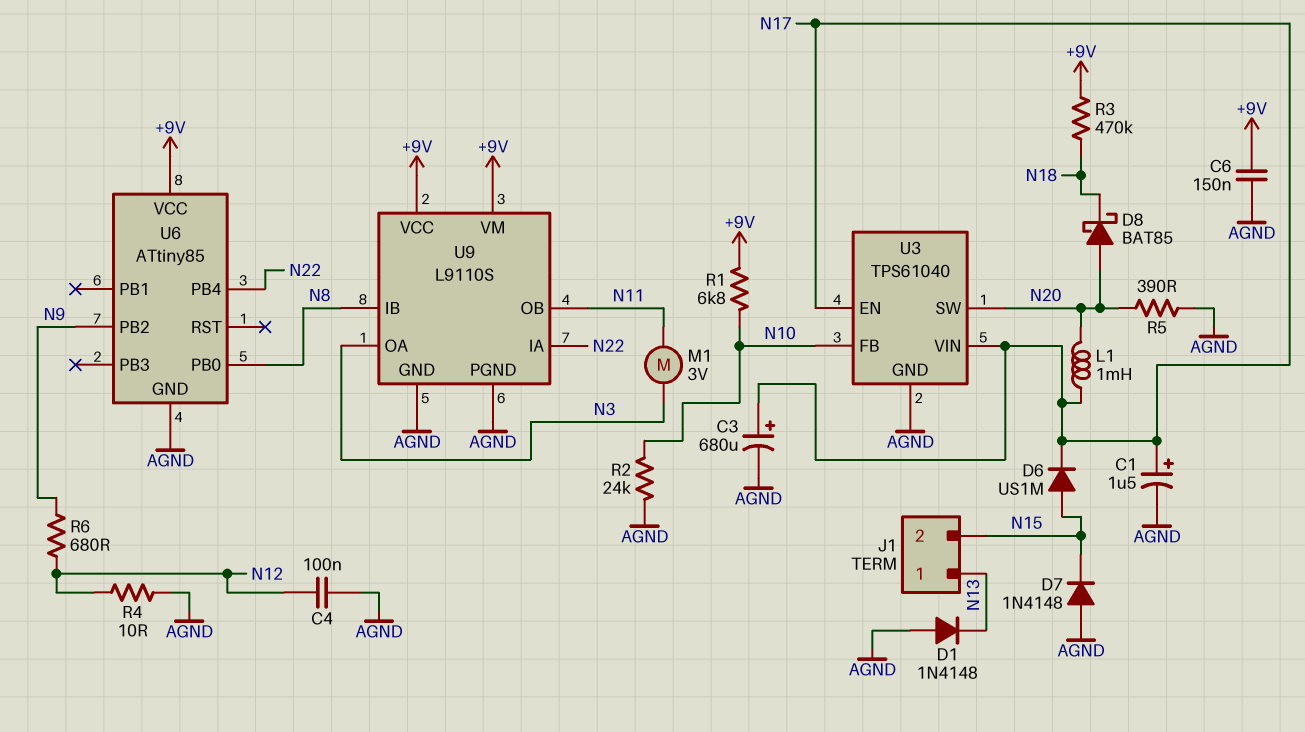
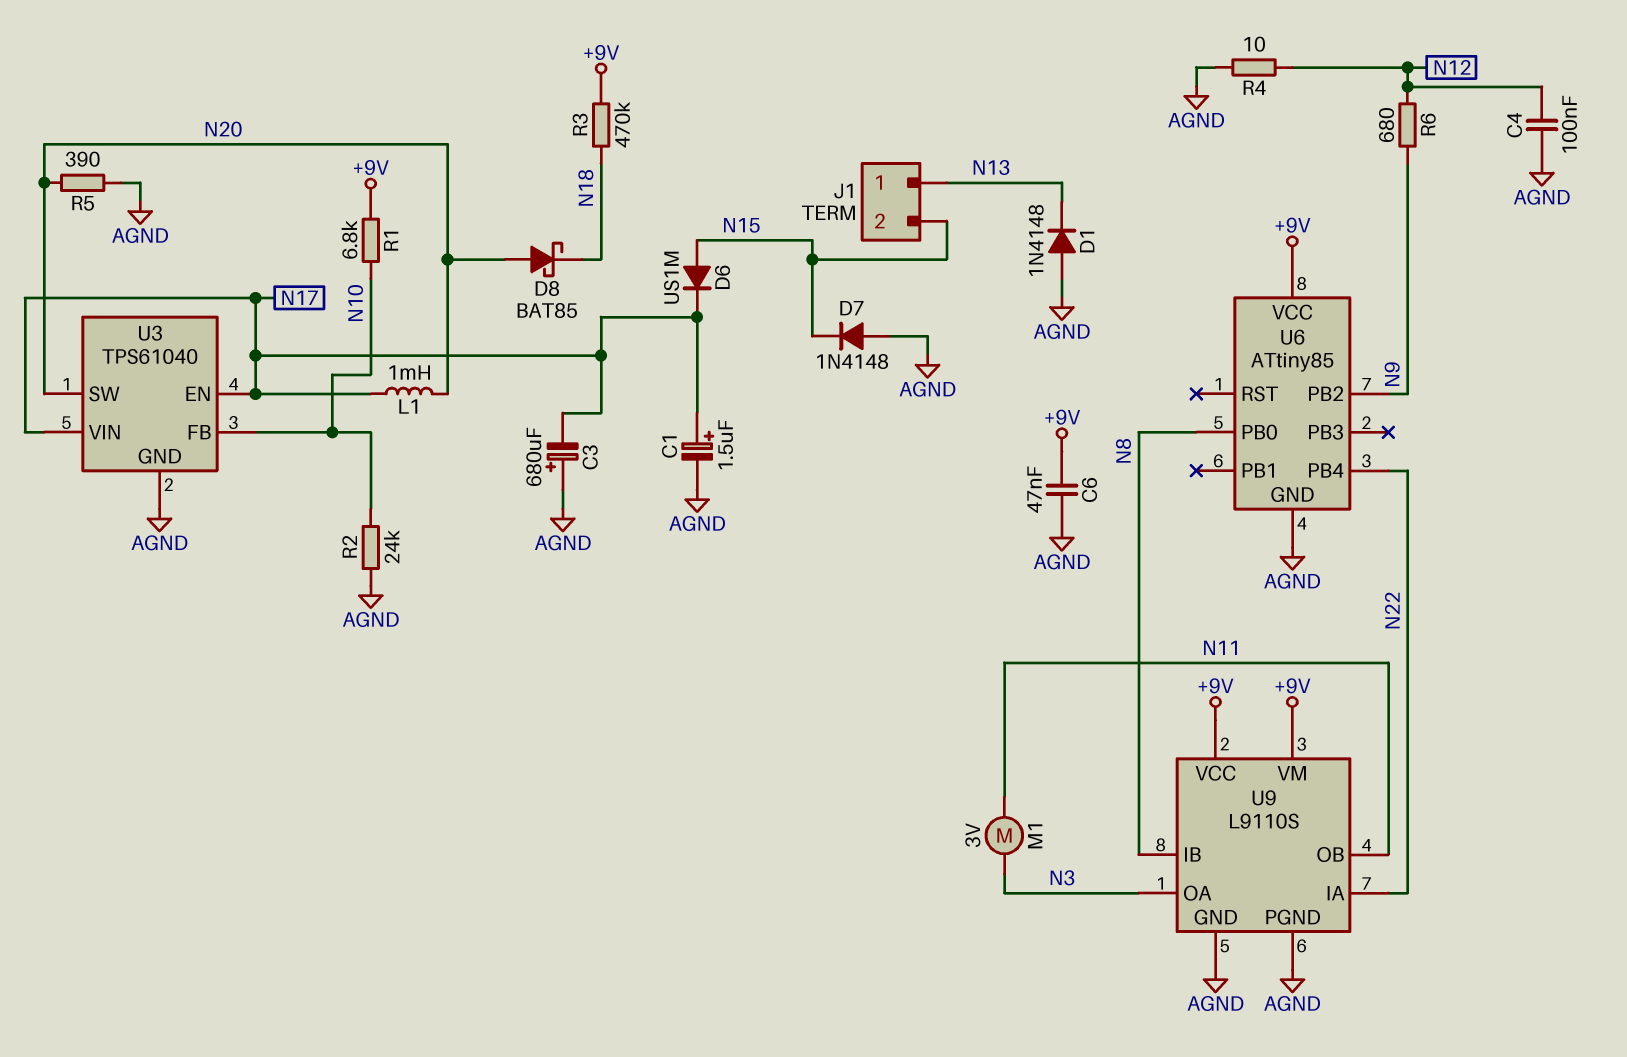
C3: 680uF (plus N17, minus AGND) -> 680uF (plus AGND, minus N17)
C6: 150nF (+9V, AGND) -> 47nF (+9V, AGND)

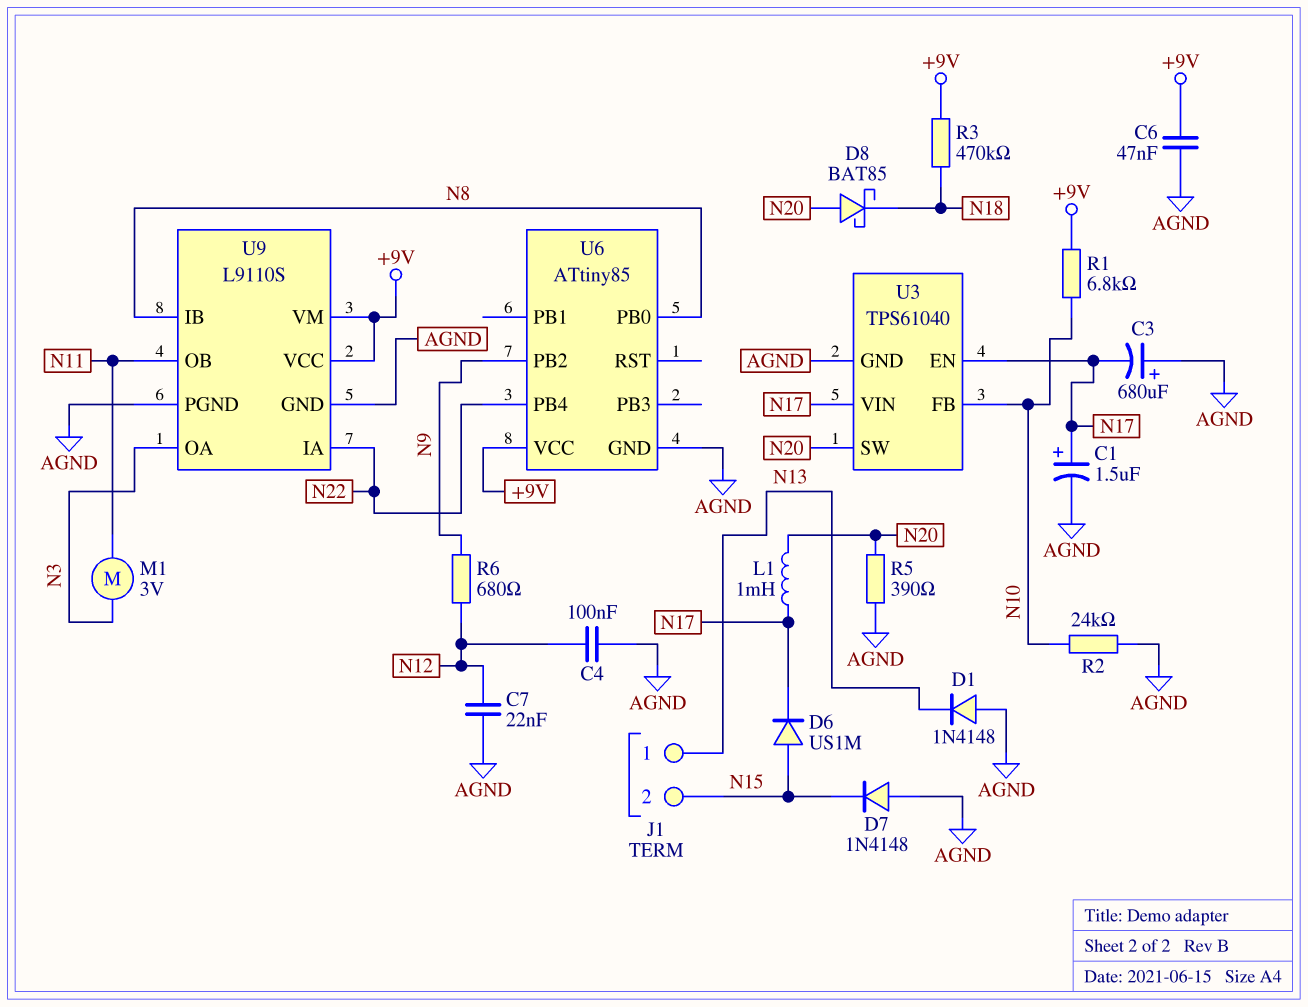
C7: none -> 22nF (AGND, N12)
R4: 10 (AGND, N12) -> none

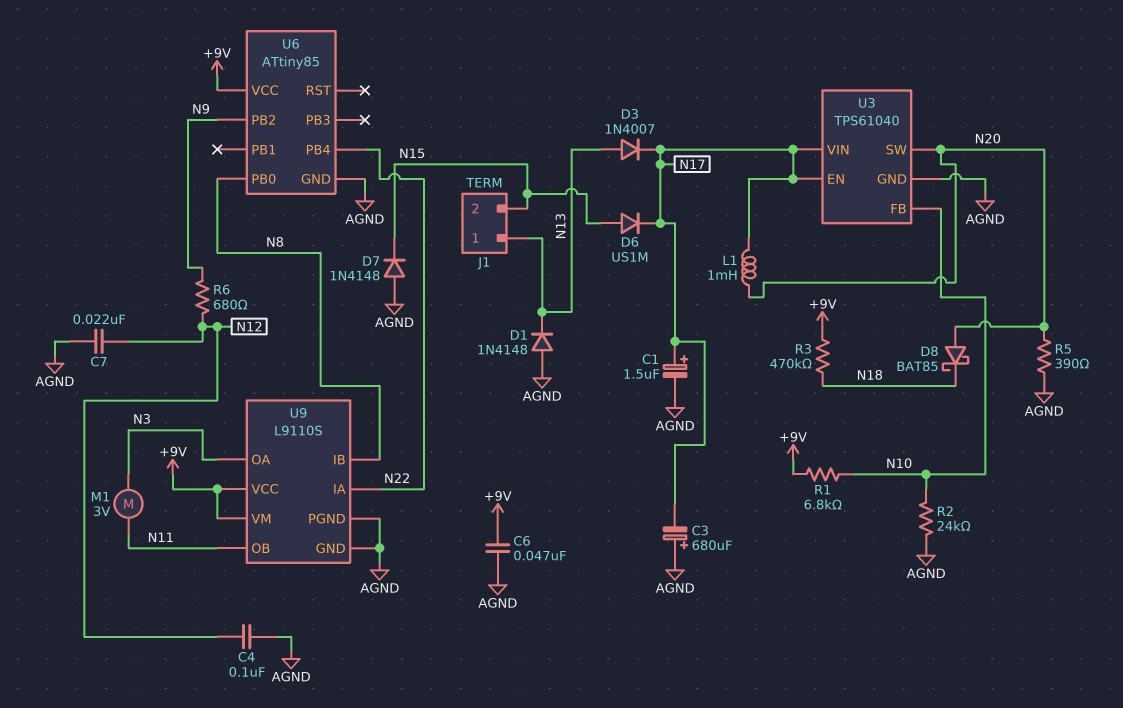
D3: none -> diode 1N4007 (A N13, K N17)

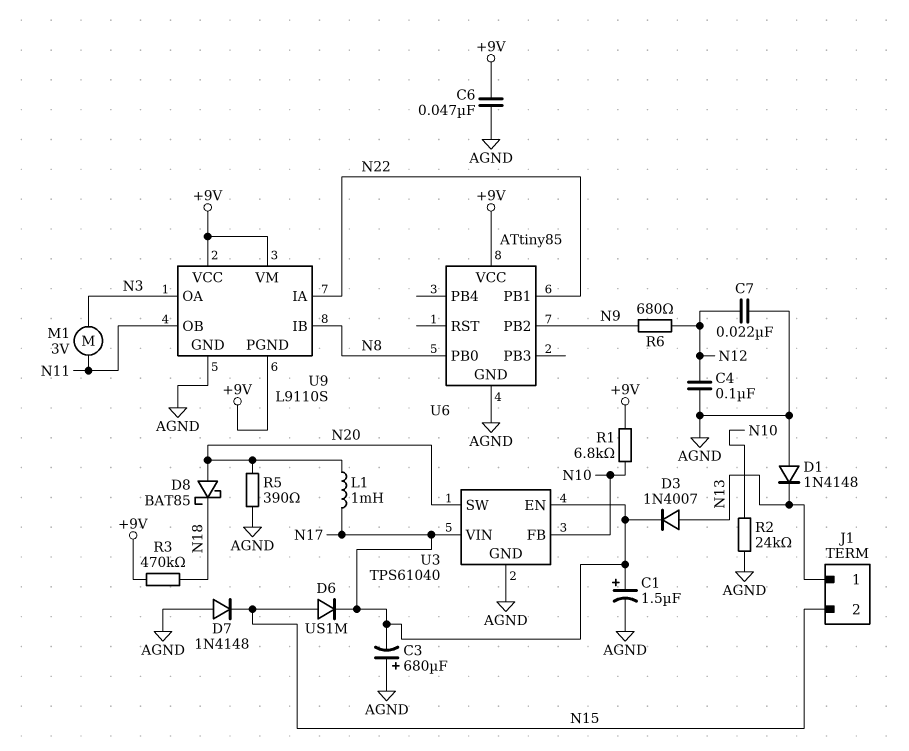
U6 pin PB1: none -> N22
U6 pin PB4: N22 -> none
U9 pin PGND: AGND -> +9V

